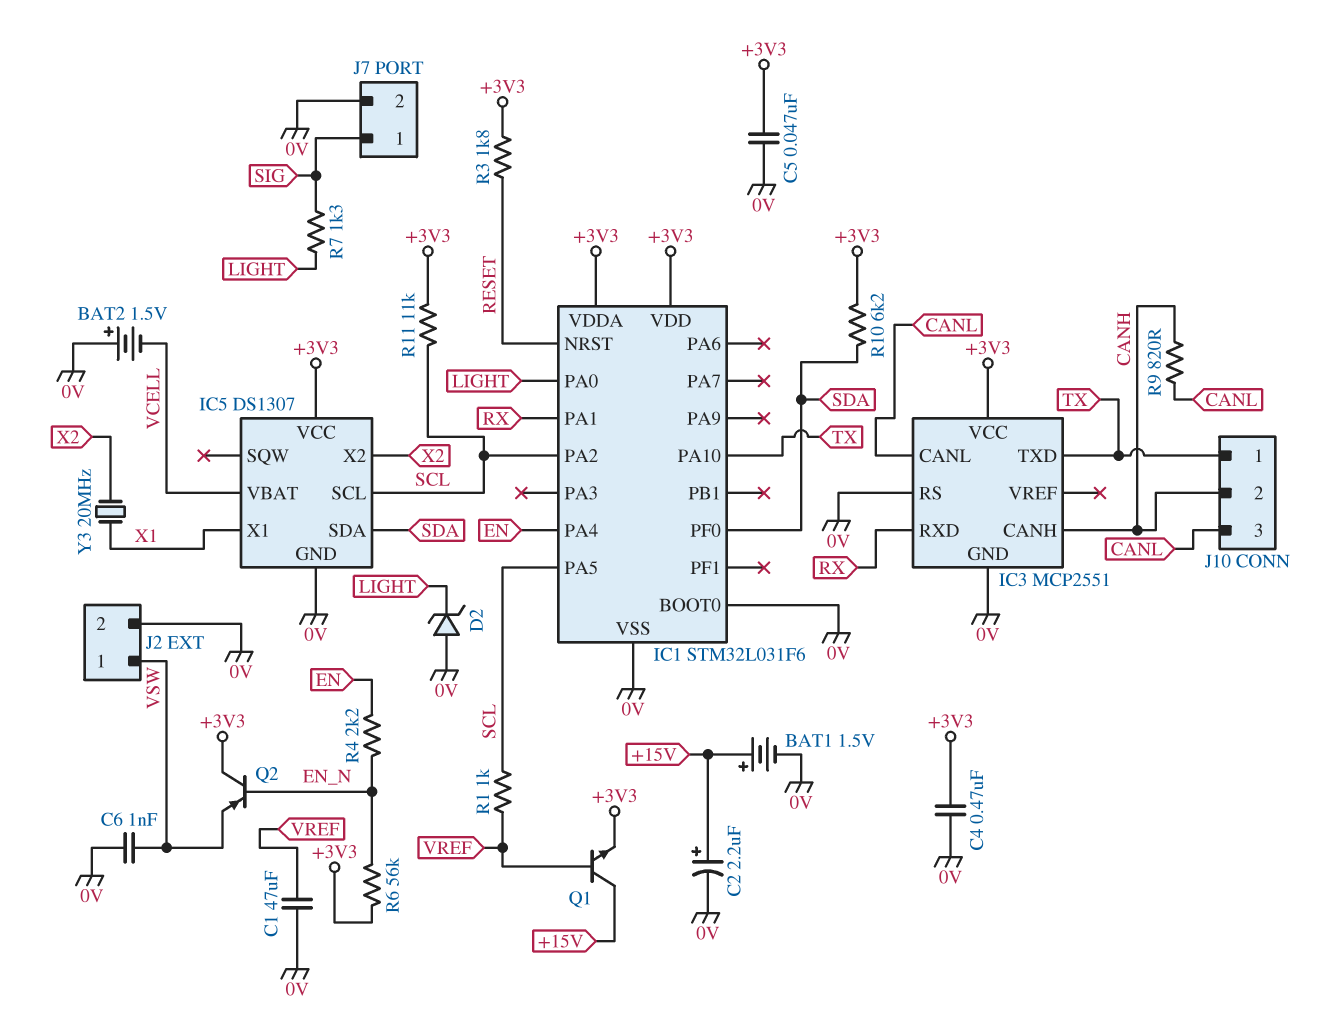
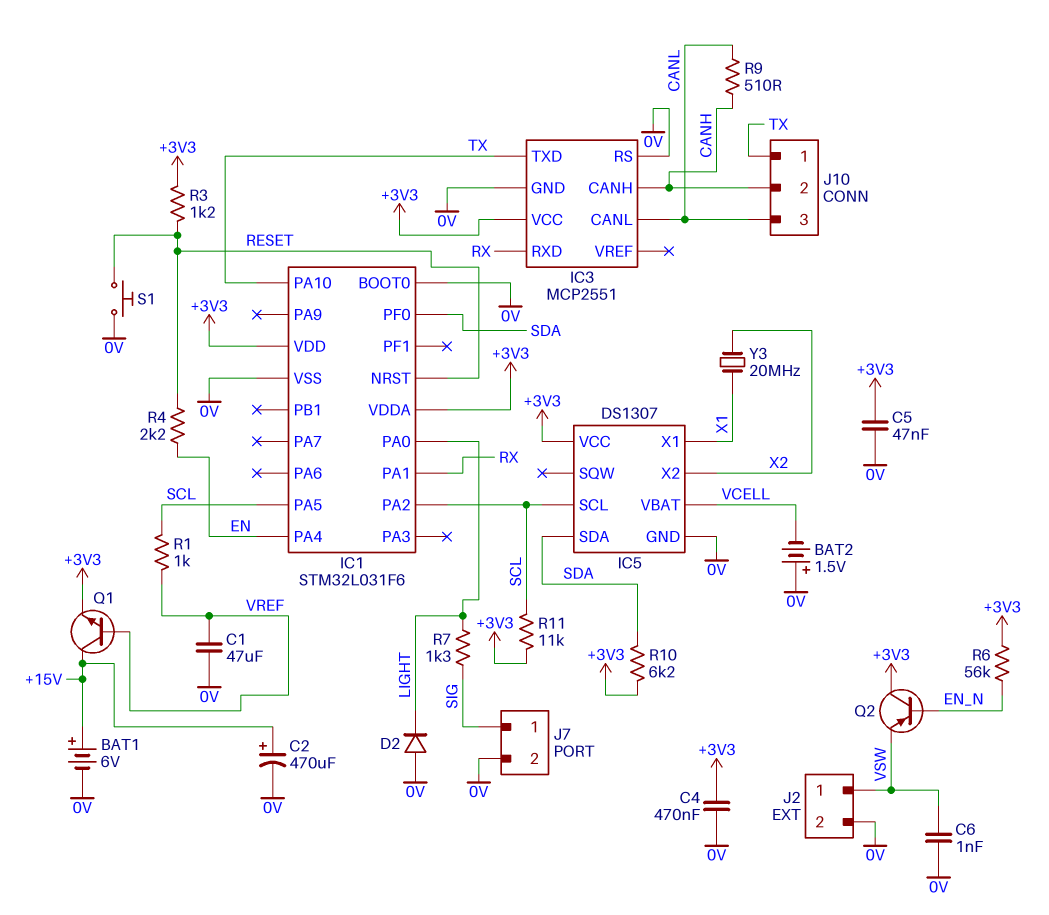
BAT1: 1.5V (plus +15V, minus 0V) -> 6V (plus +15V, minus 0V)
C2: 2.2uF (plus +15V, minus 0V) -> 470uF (plus +15V, minus 0V)
D2: zener (A 0V, K LIGHT) -> diode (A 0V, K LIGHT)
R3: 1.8k (+3V3, RESET) -> 1.2k (+3V3, RESET)
R4: 2.2k (EN, EN_N) -> 2.2k (EN, RESET)
R9: 820 (CANH, CANL) -> 510 (CANH, CANL)
S1: none -> button (0V, RESET)

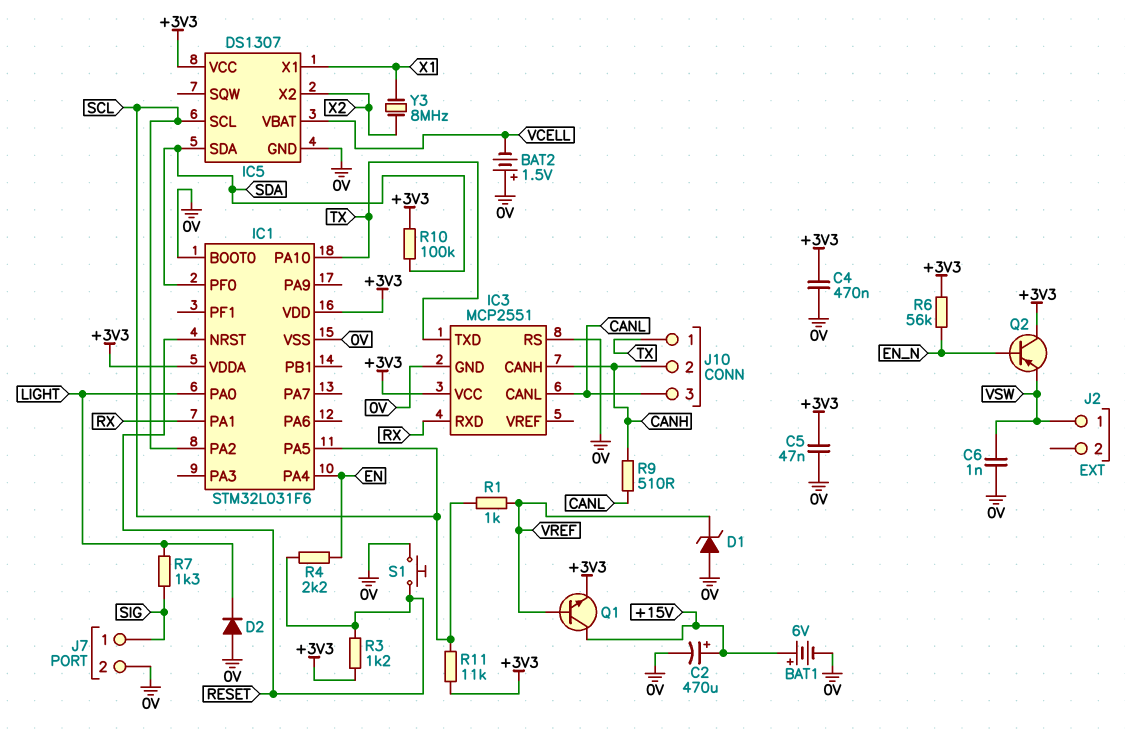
C1: 47uF (0V, VREF) -> none
D1: none -> zener (A 0V, K VREF)
J2 pin 2: 0V -> none
R10: 6.2k (+3V3, SDA) -> 100k (+3V3, SDA)
Y3: 20MHz (X1, X2) -> 8MHz (X1, X2)

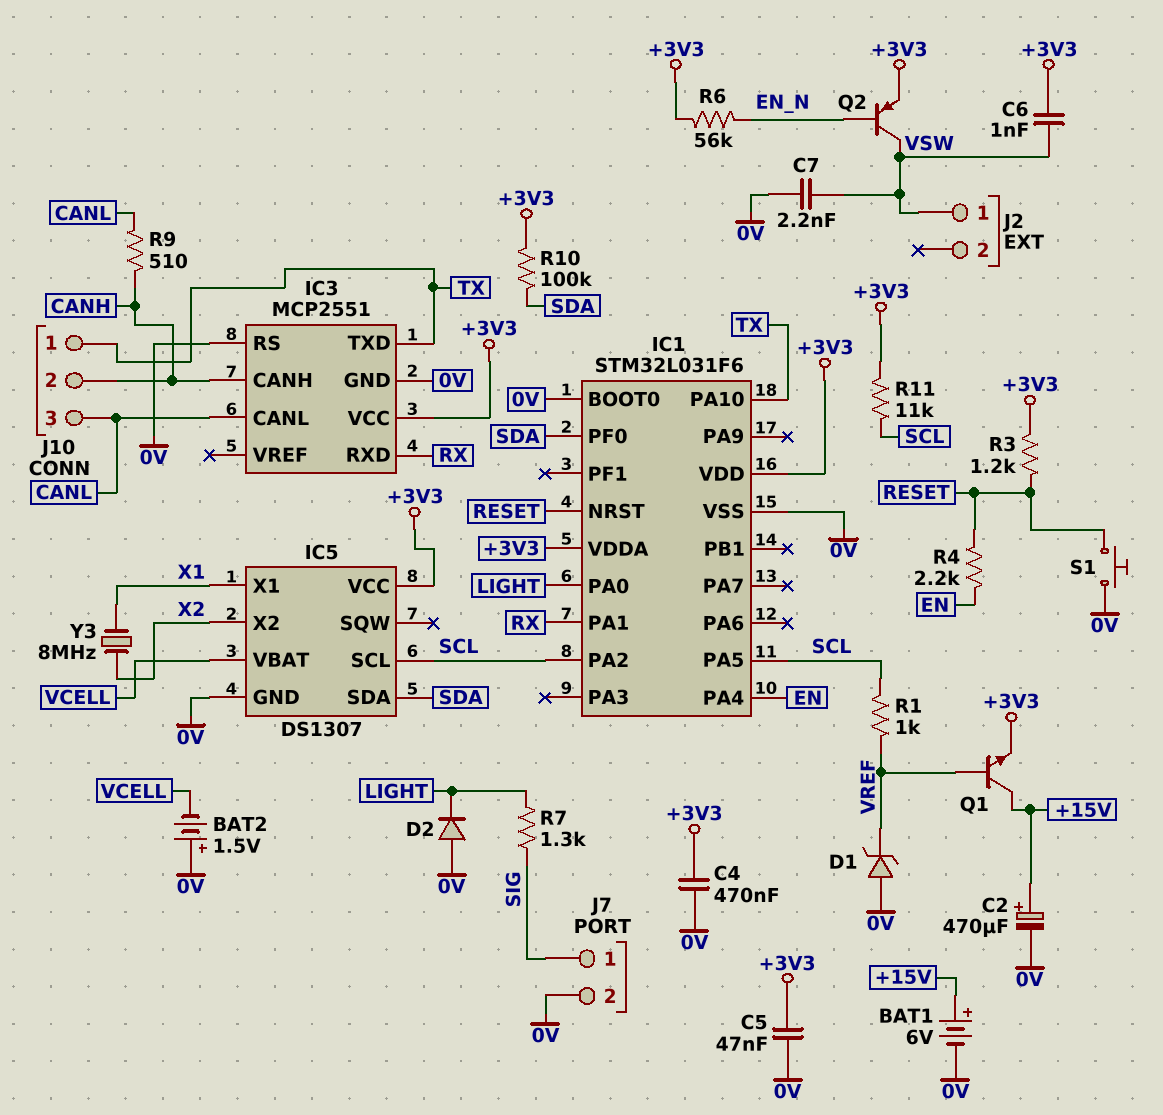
C6: 1nF (0V, VSW) -> 1nF (+3V3, VSW)
C7: none -> 2.2nF (0V, VSW)
Q2: PNP (B EN_N, C +3V3, E VSW) -> PNP (B EN_N, C VSW, E +3V3)

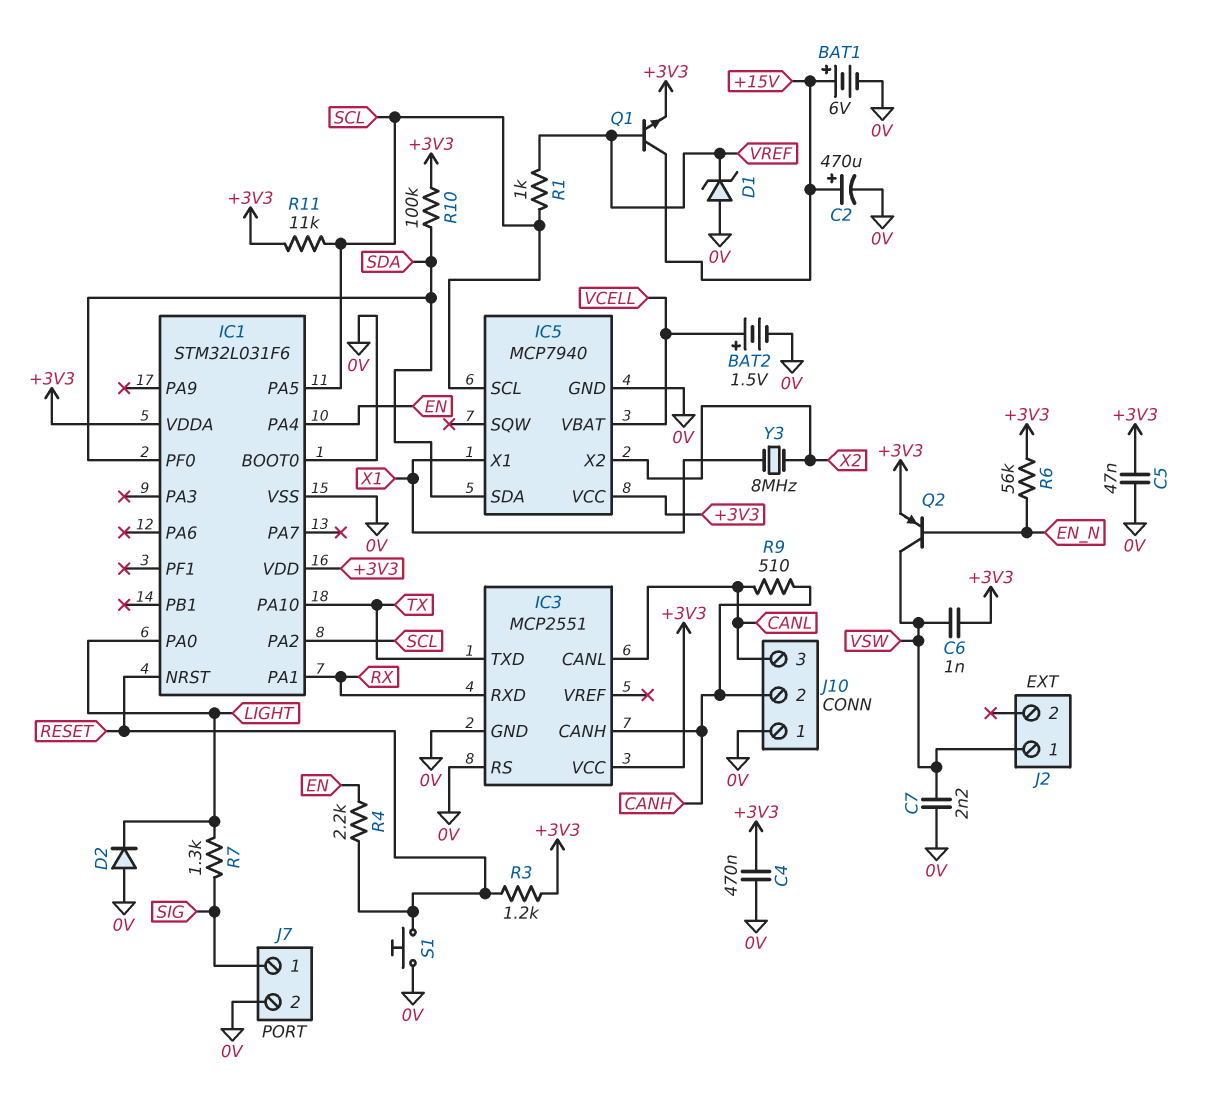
BAT2: 1.5V (plus 0V, minus VCELL) -> 1.5V (plus VCELL, minus 0V)
IC5: DS1307 -> MCP7940
J10 pin 1: TX -> 0V

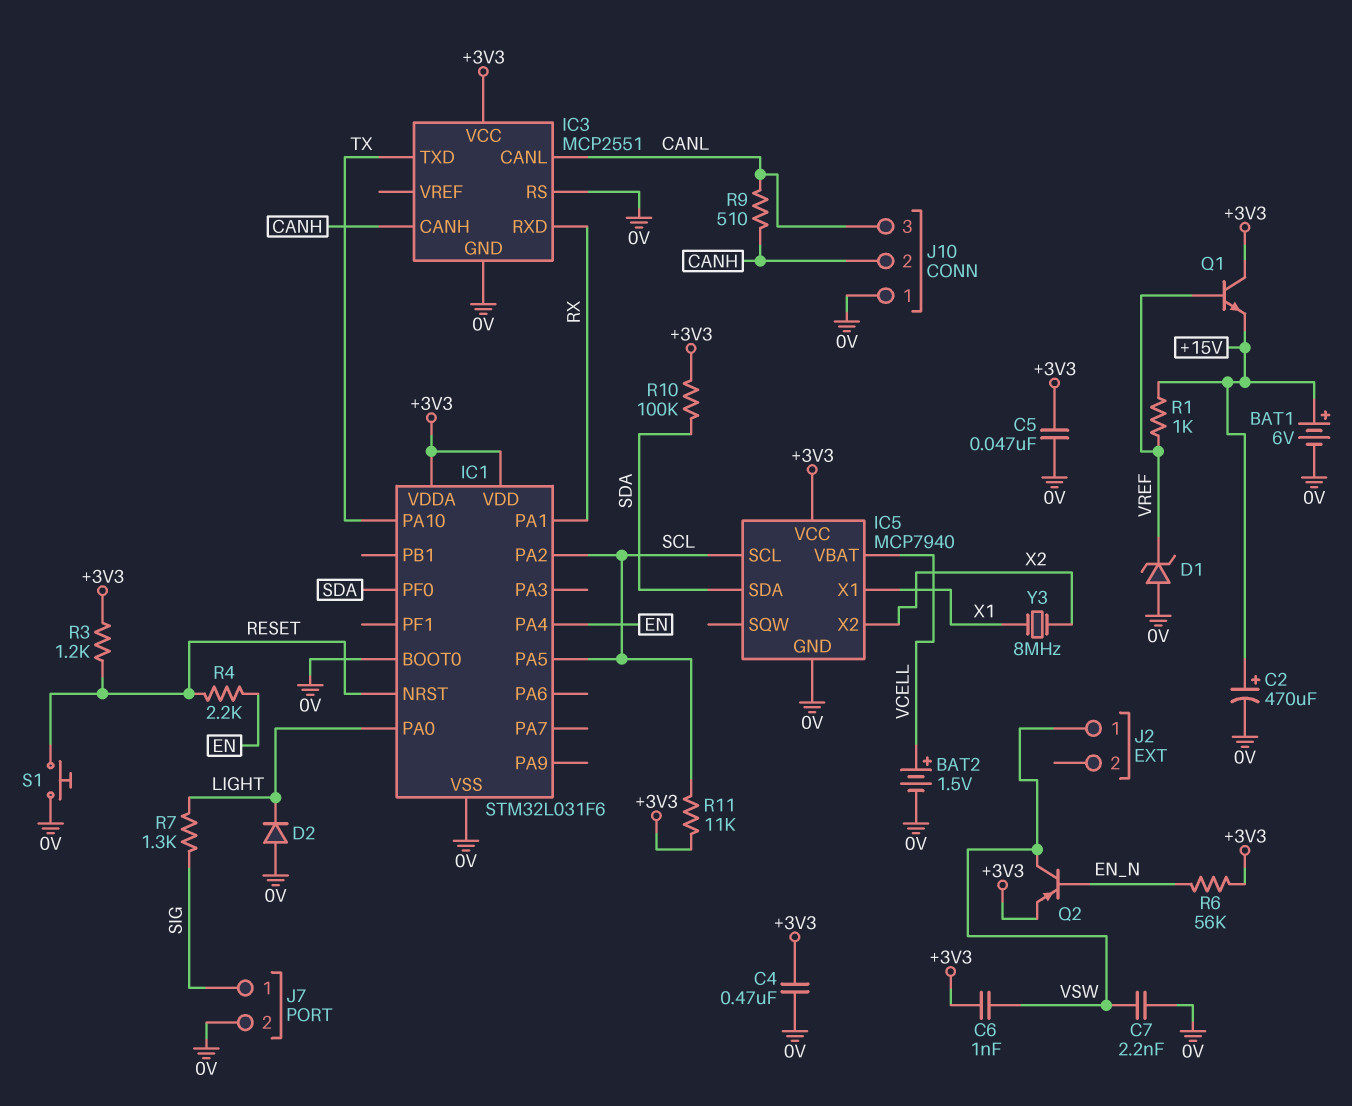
Q1: NPN (B VREF, C +15V, E +3V3) -> NPN (B VREF, C +3V3, E +15V)
R1: 1k (SCL, VREF) -> 1k (+15V, VREF)

